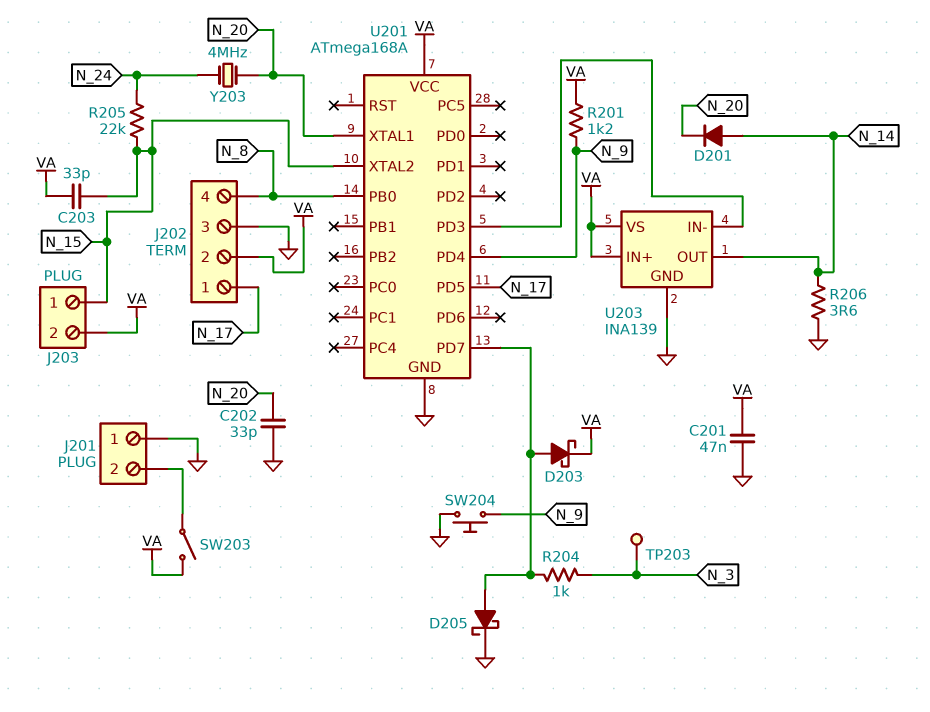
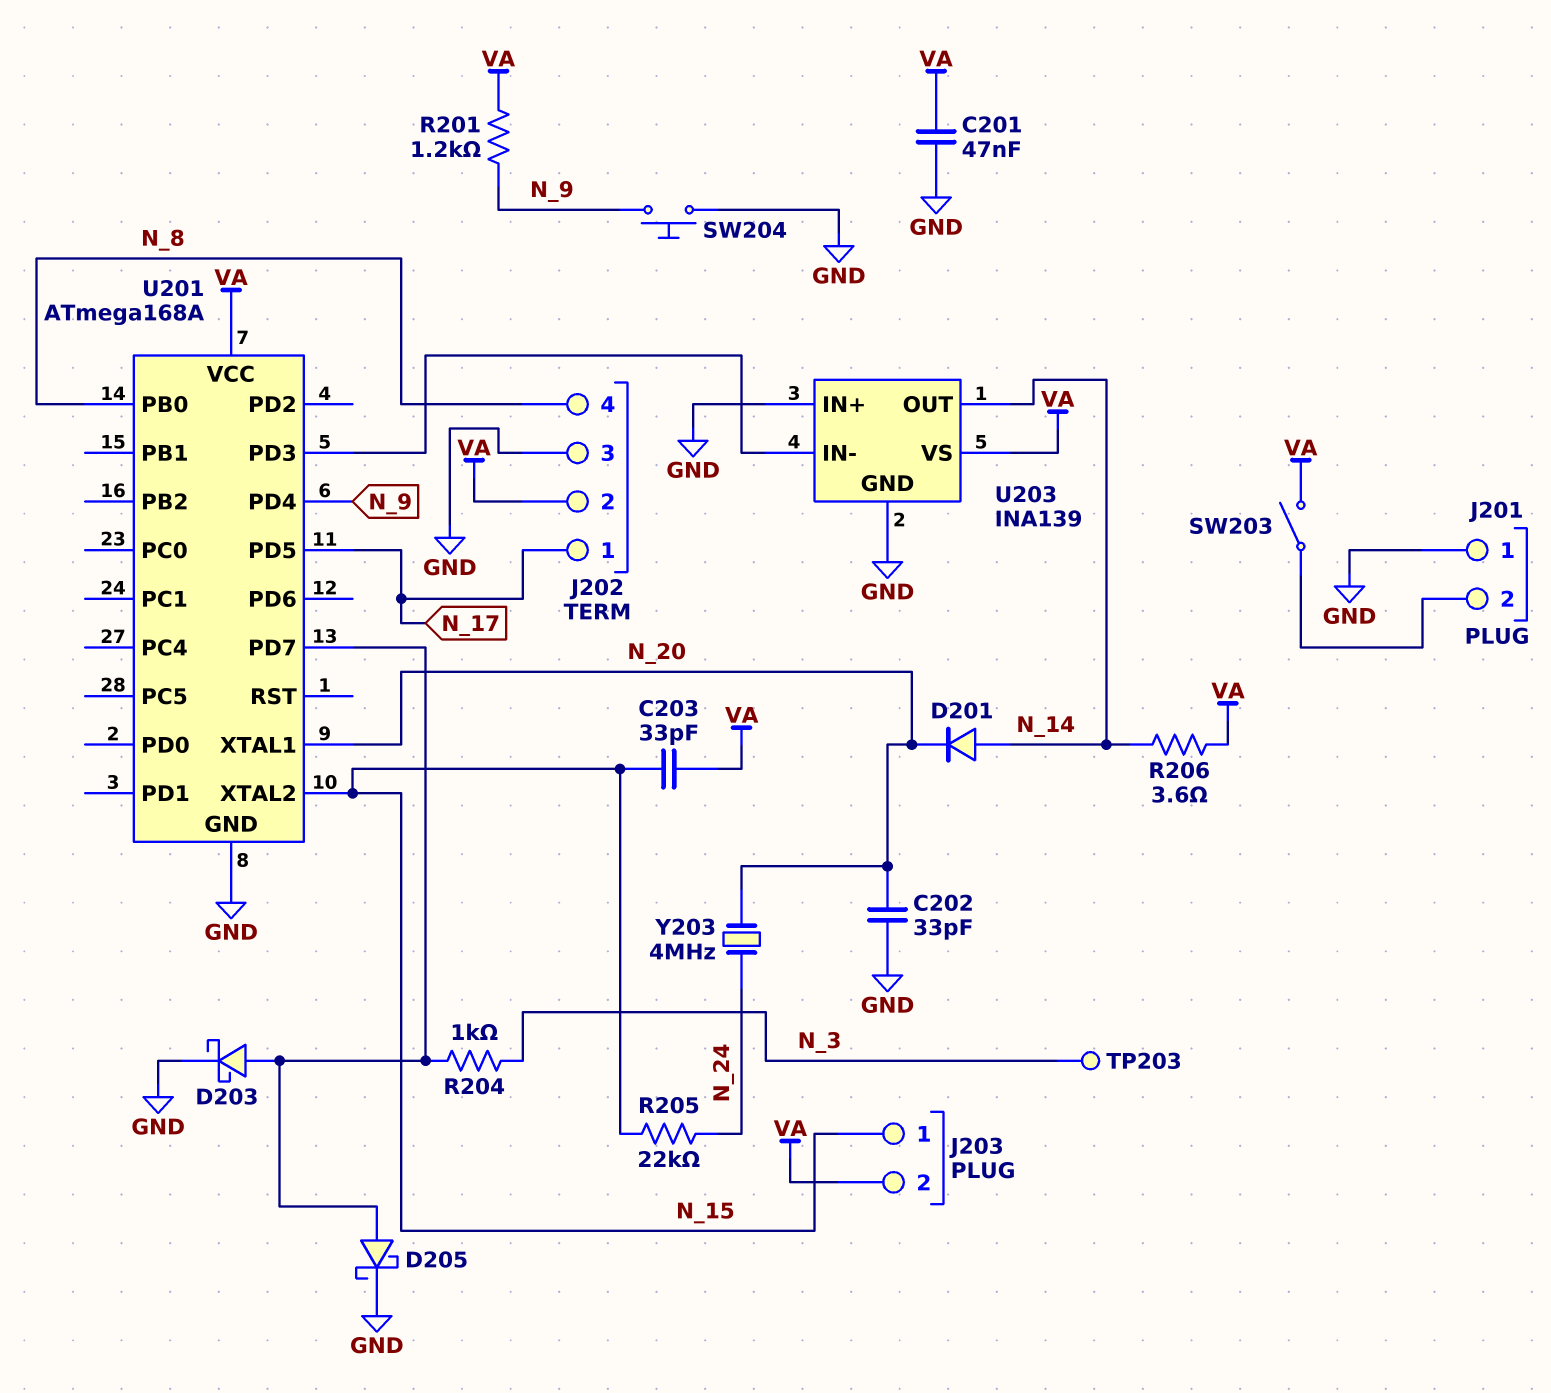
D203: schottky (A U201/PD7, K VA) -> schottky (A U201/PD7, K GND)
R206: 3.6 (GND, N_14) -> 3.6 (N_14, VA)
U203 pin IN+: VA -> GND

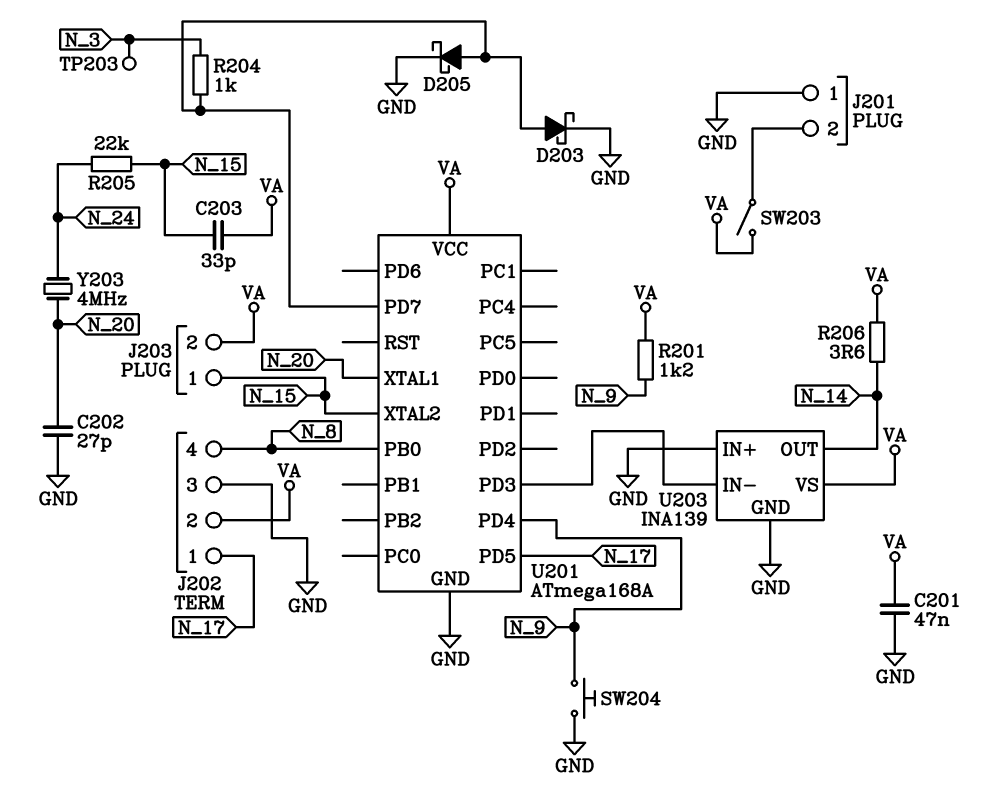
C202: 33pF (GND, N_20) -> 27pF (GND, N_20)
D201: diode (A N_14, K N_20) -> none

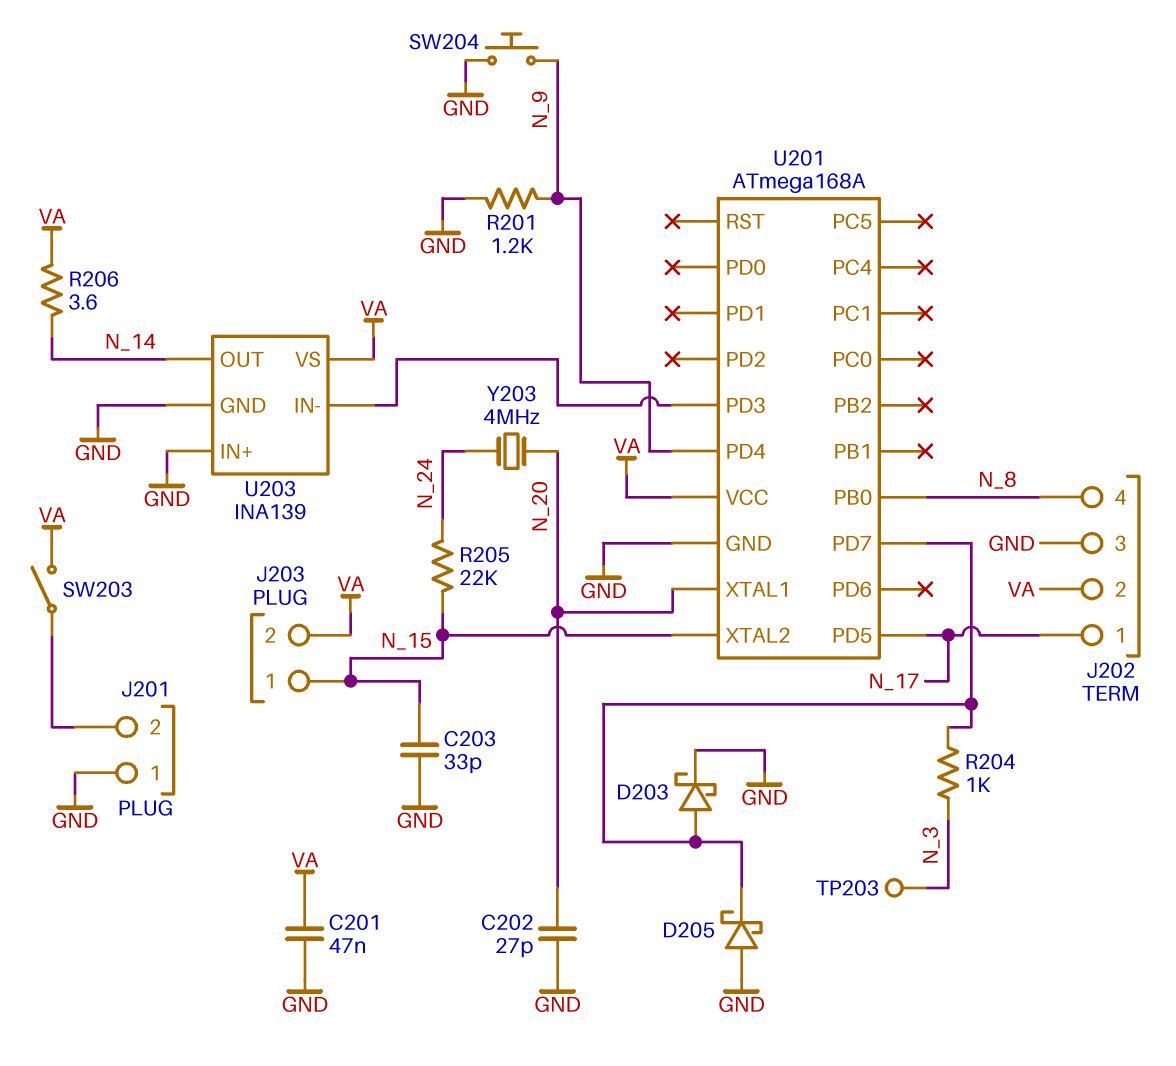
C203: 33pF (N_15, VA) -> 33pF (GND, N_15)
D205: schottky (A U201/PD7, K GND) -> schottky (A GND, K U201/PD7)
R201: 1.2k (N_9, VA) -> 1.2k (GND, N_9)

